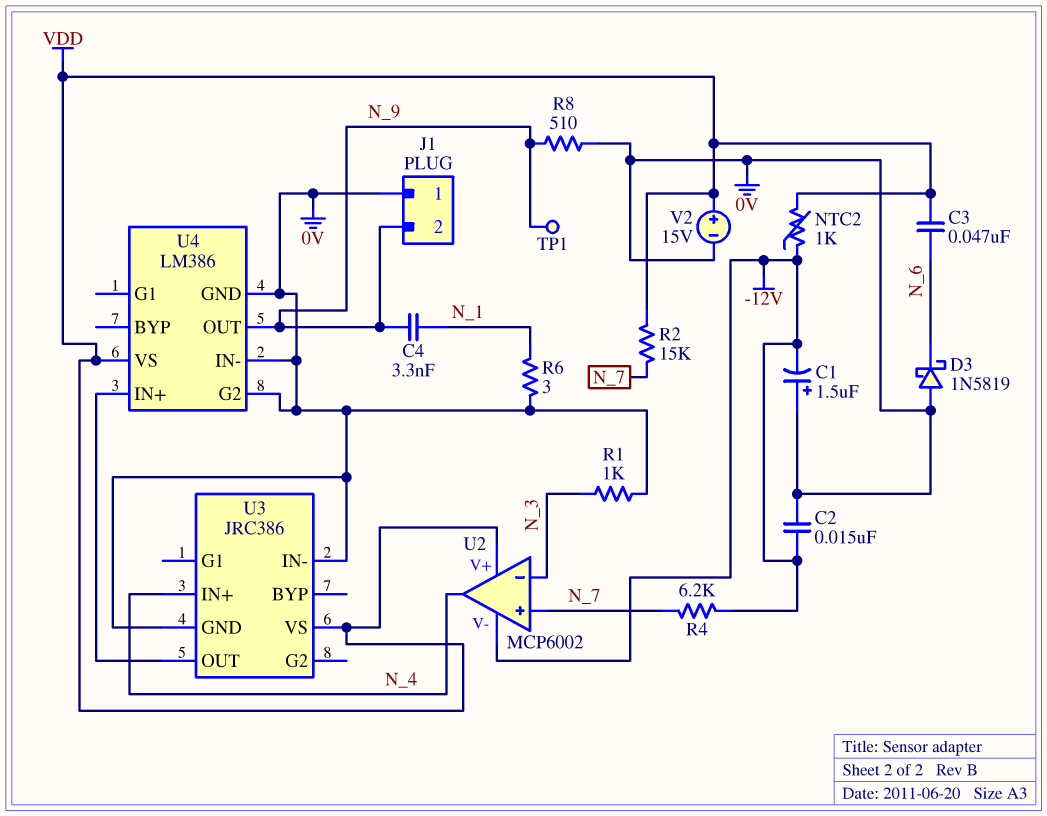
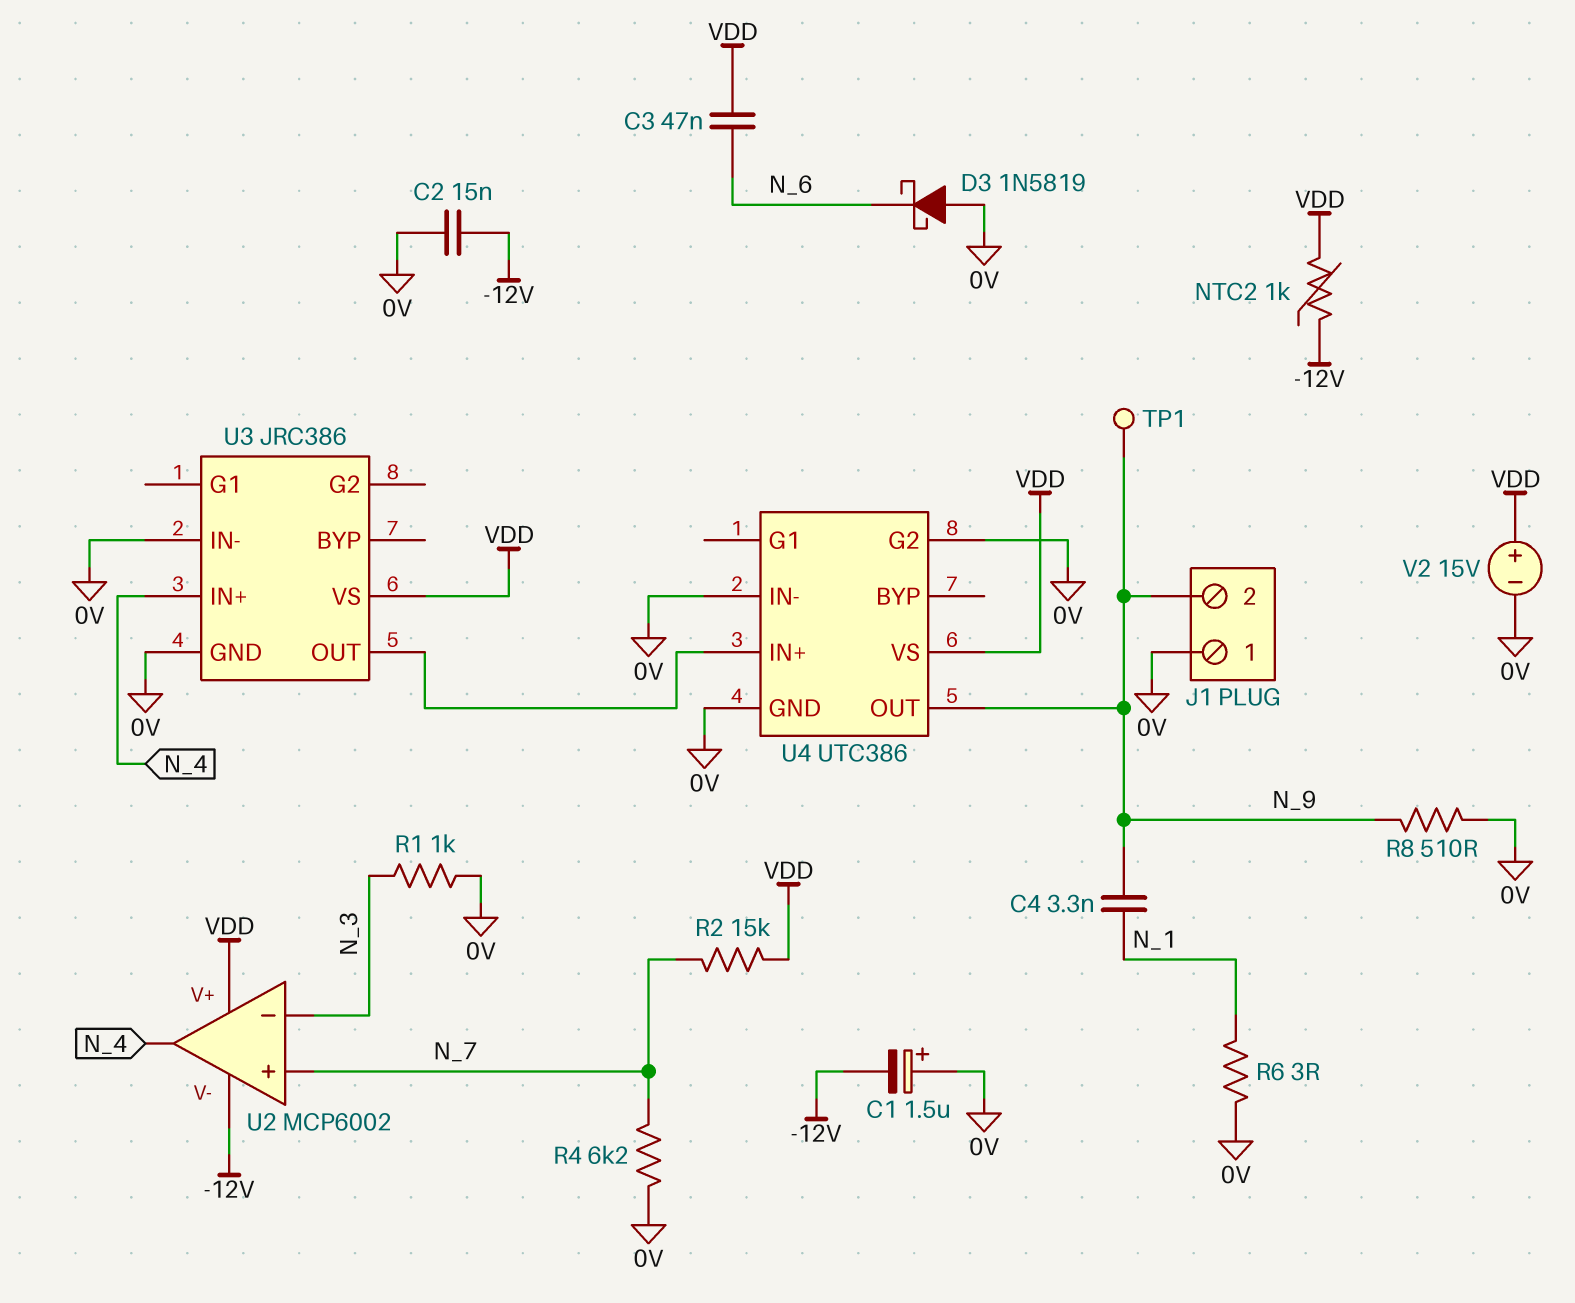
R4: 6.2k (-12V, N_7) -> 6.2k (0V, N_7)
U4: LM386 -> UTC386

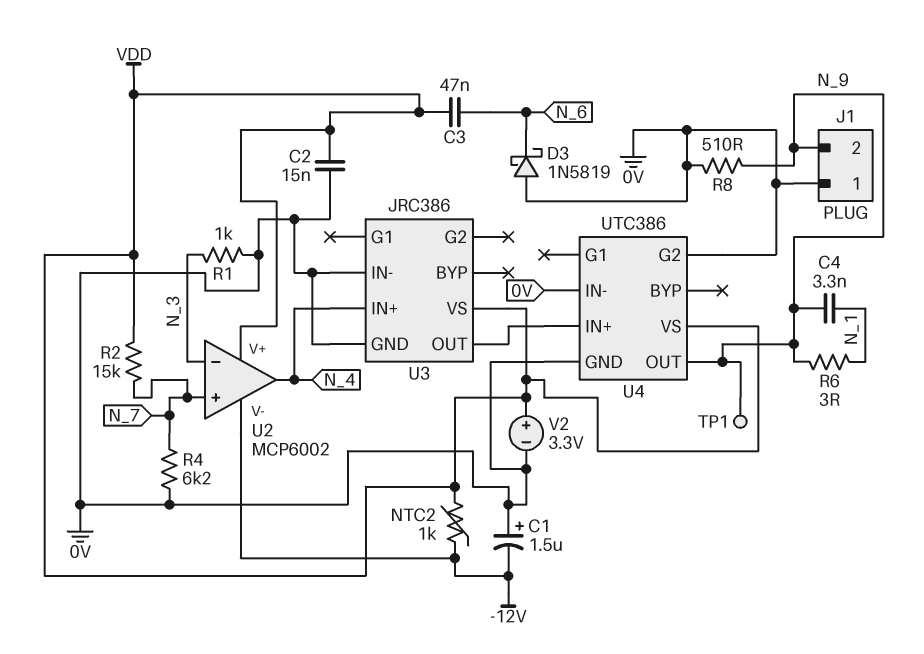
C2: 15nF (-12V, 0V) -> 15nF (0V, VDD)
R6: 3 (0V, N_1) -> 3 (N_1, N_9)
V2: 15V (plus VDD, minus 0V) -> 3.3V (plus VDD, minus 0V)

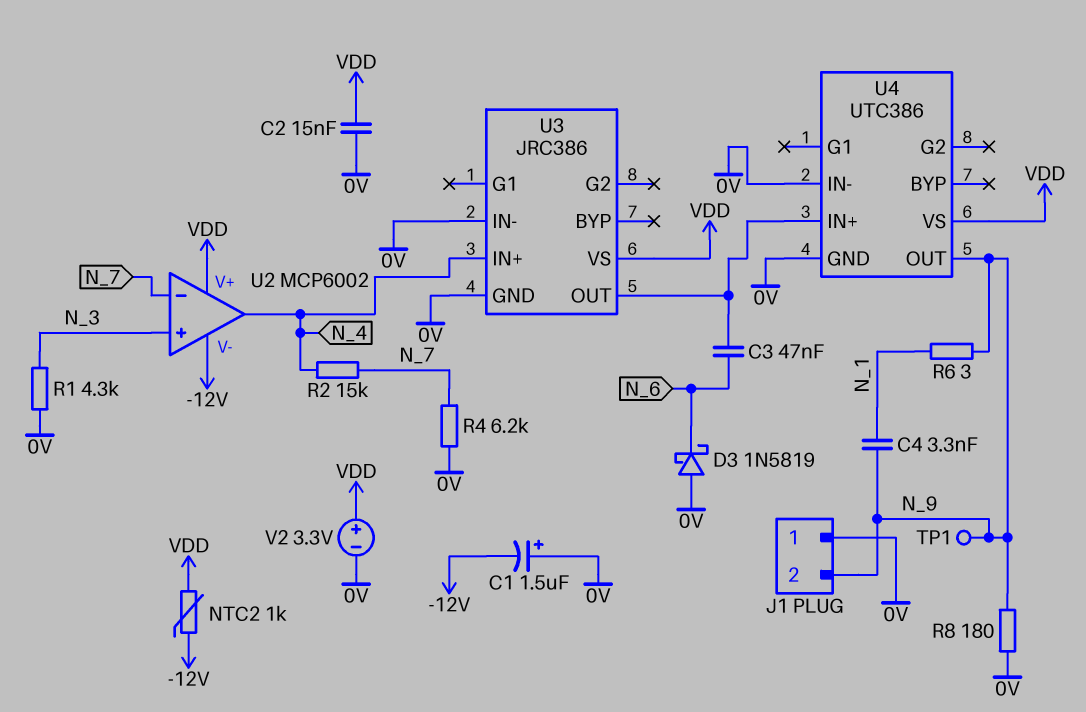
C3: 47nF (N_6, VDD) -> 47nF (N_6, U3/OUT)
R1: 1k (0V, N_3) -> 4.3k (0V, N_3)
R2: 15k (N_7, VDD) -> 15k (N_4, N_7)
R8: 510 (0V, N_9) -> 180 (0V, N_9)
U2 pin in+: N_7 -> N_3
U2 pin in-: N_3 -> N_7
U4 pin G2: 0V -> none

